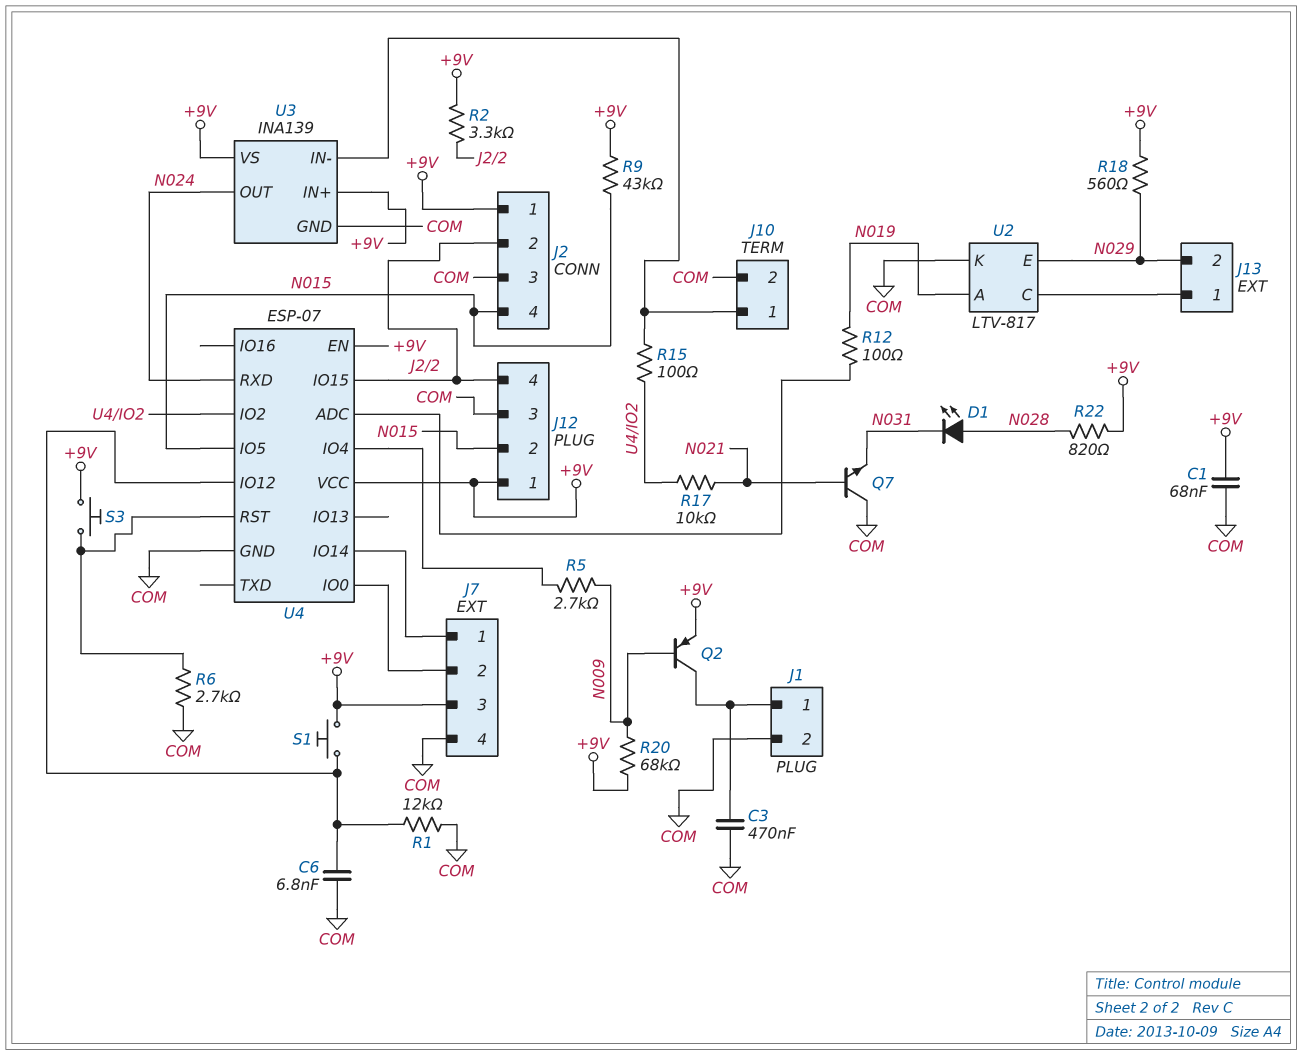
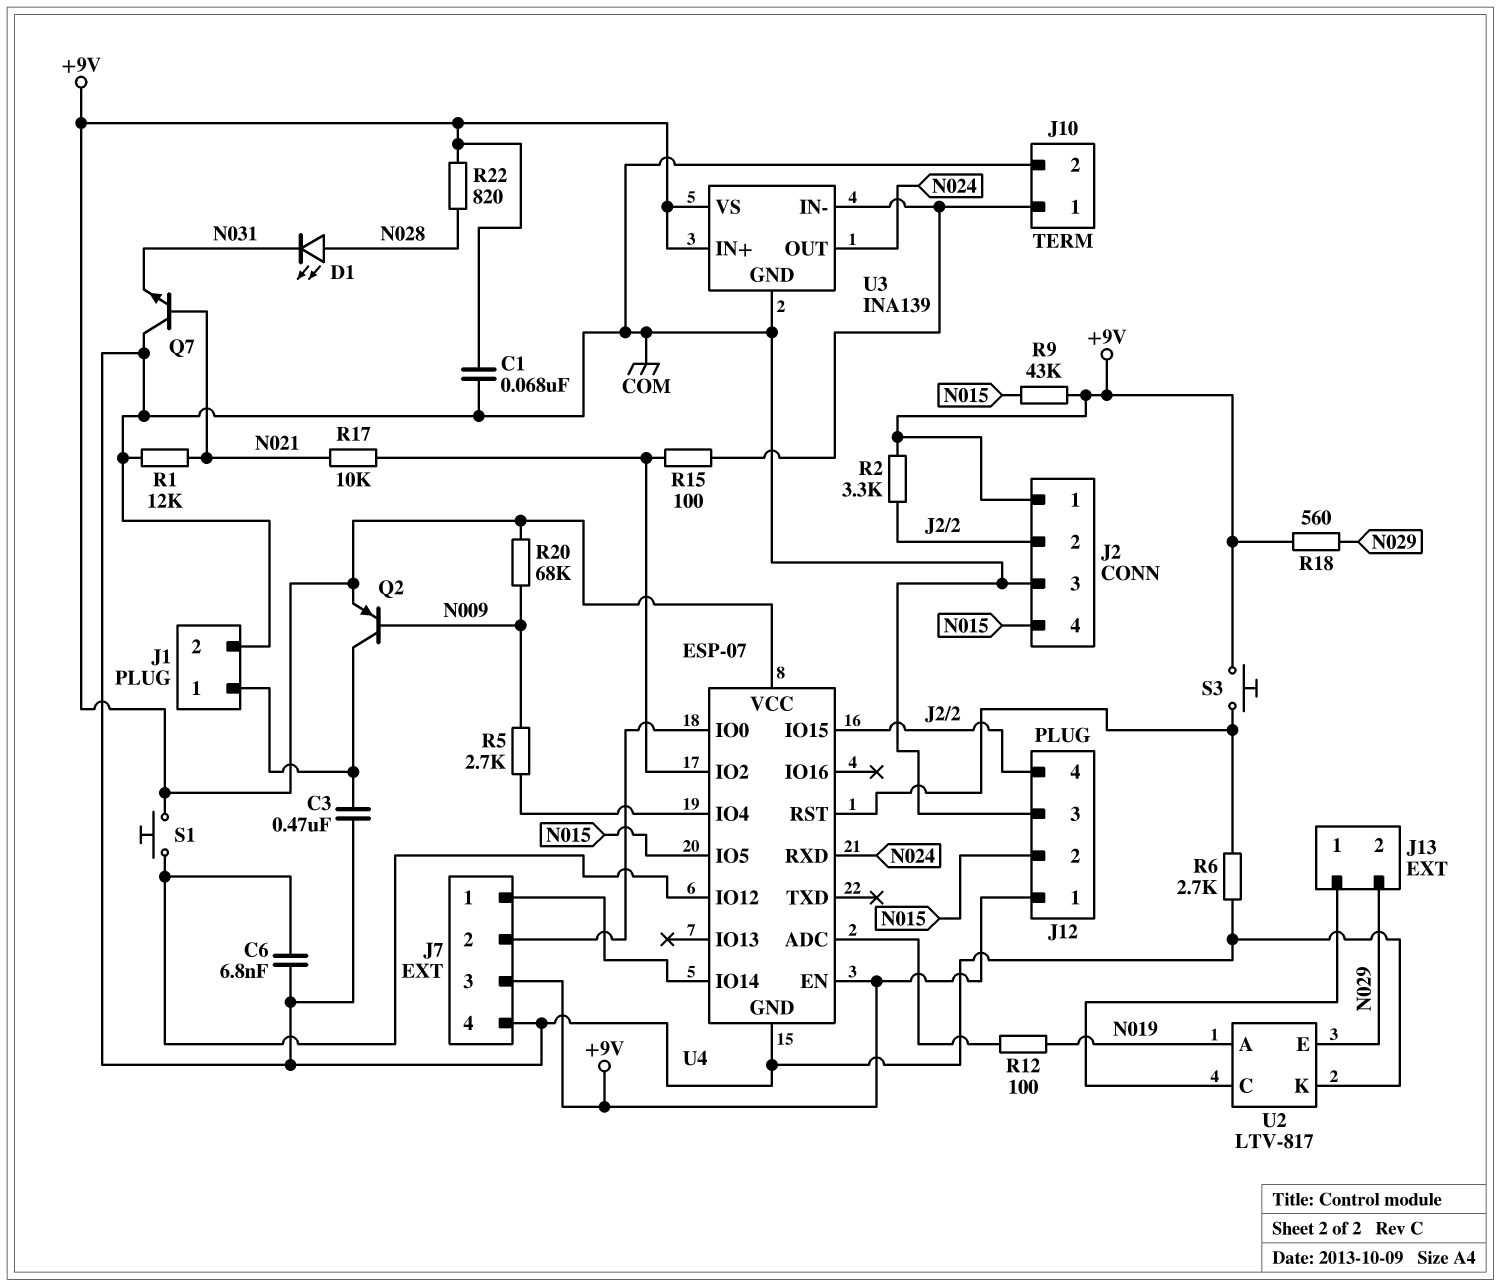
R1: 12k (COM, U4/IO12) -> 12k (COM, N021)

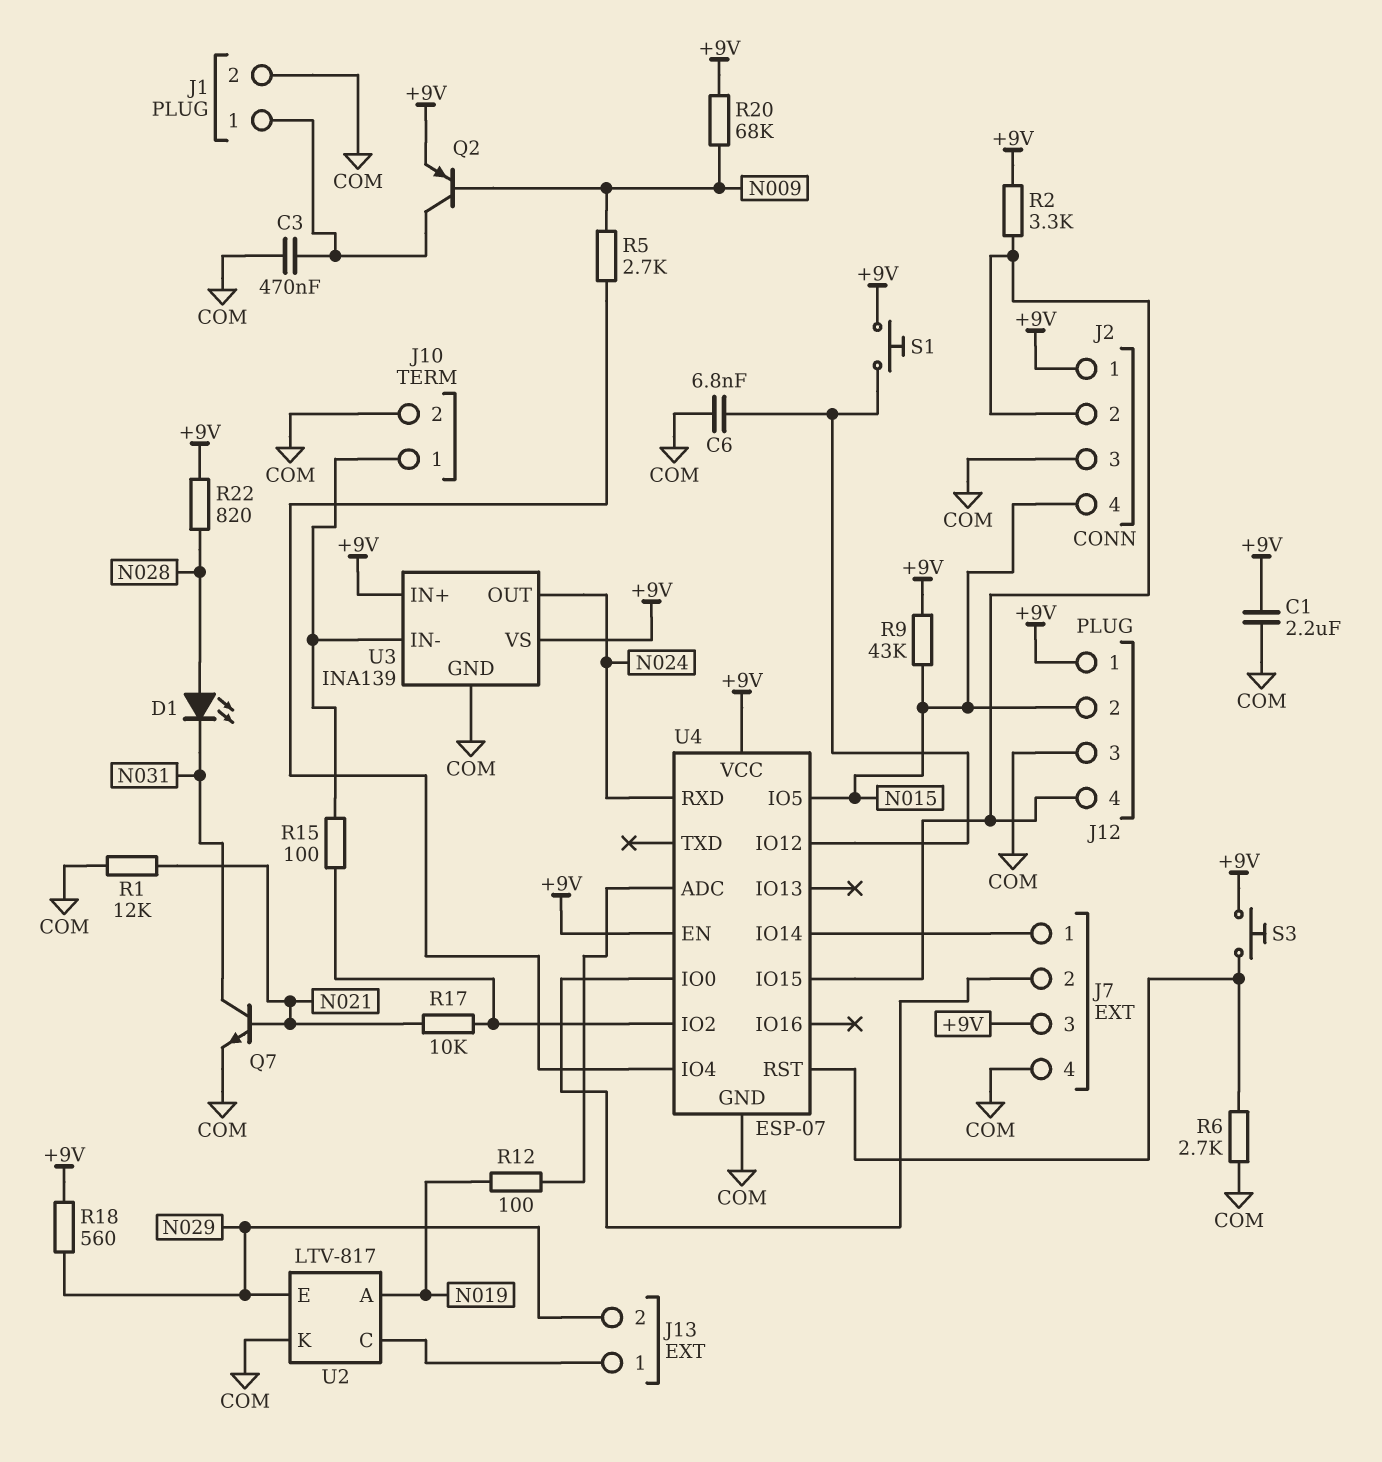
C1: 68nF (+9V, COM) -> 2.2uF (+9V, COM)
Q7: NPN (B N021, C COM, E N031) -> NPN (B N021, C N031, E COM)

